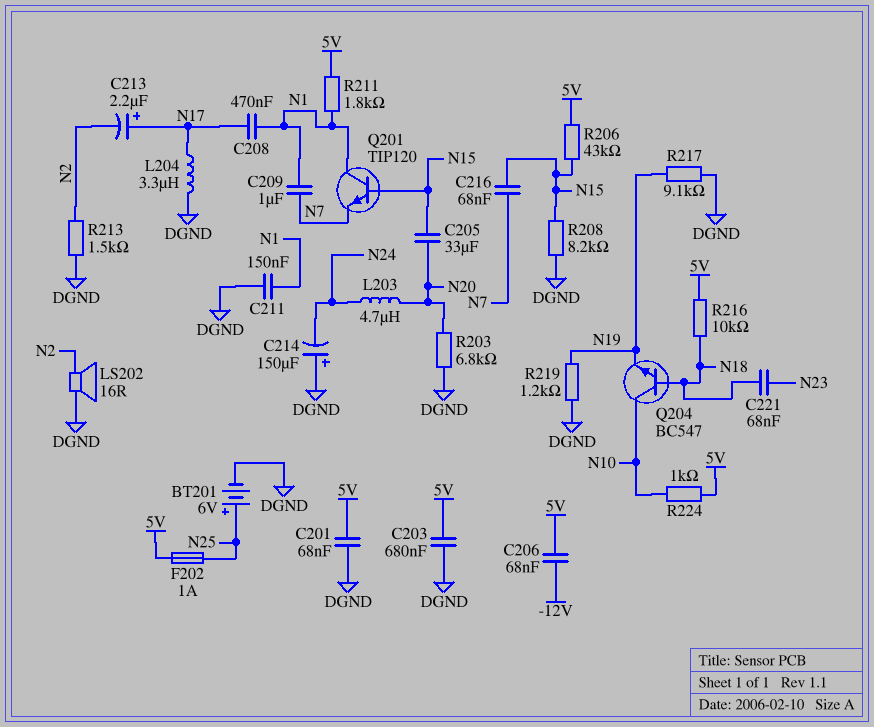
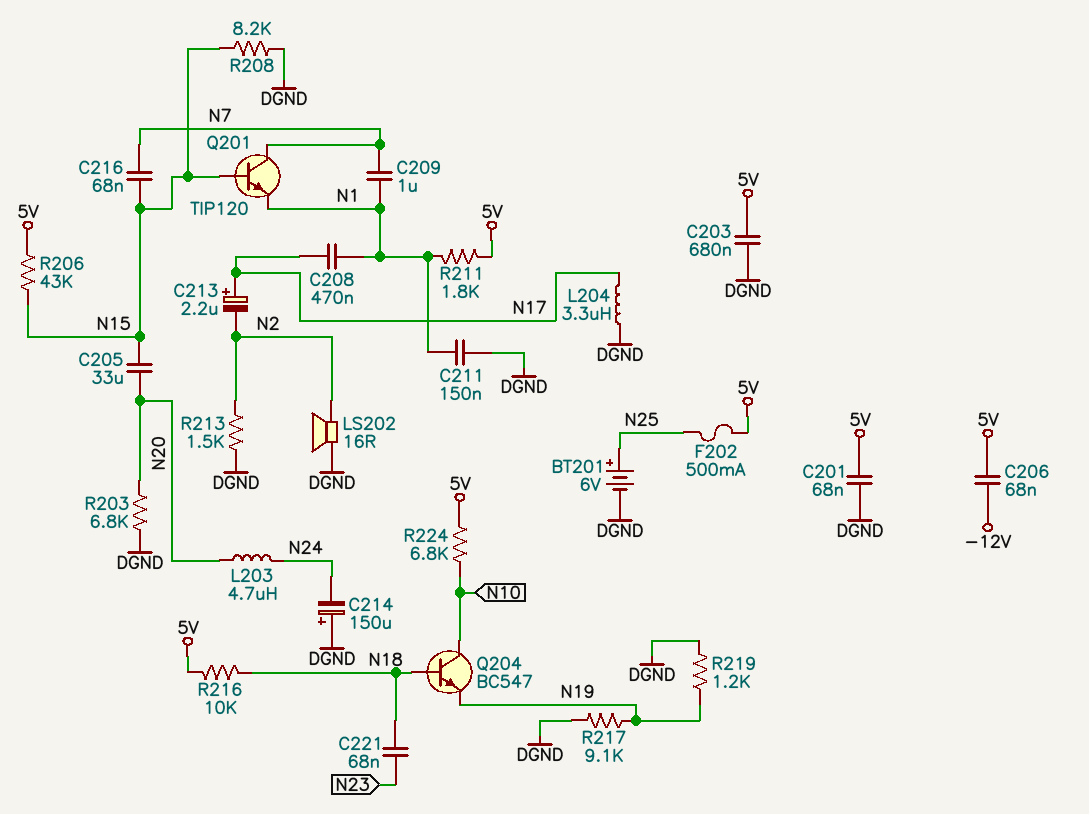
F202: 1A (5V, N25) -> 500mA (5V, N25)
Q201: NPN TIP120 (B N15, C N1, E N7) -> NPN TIP120 (B N15, C N7, E N1)
R224: 1k (5V, N10) -> 6.8k (5V, N10)

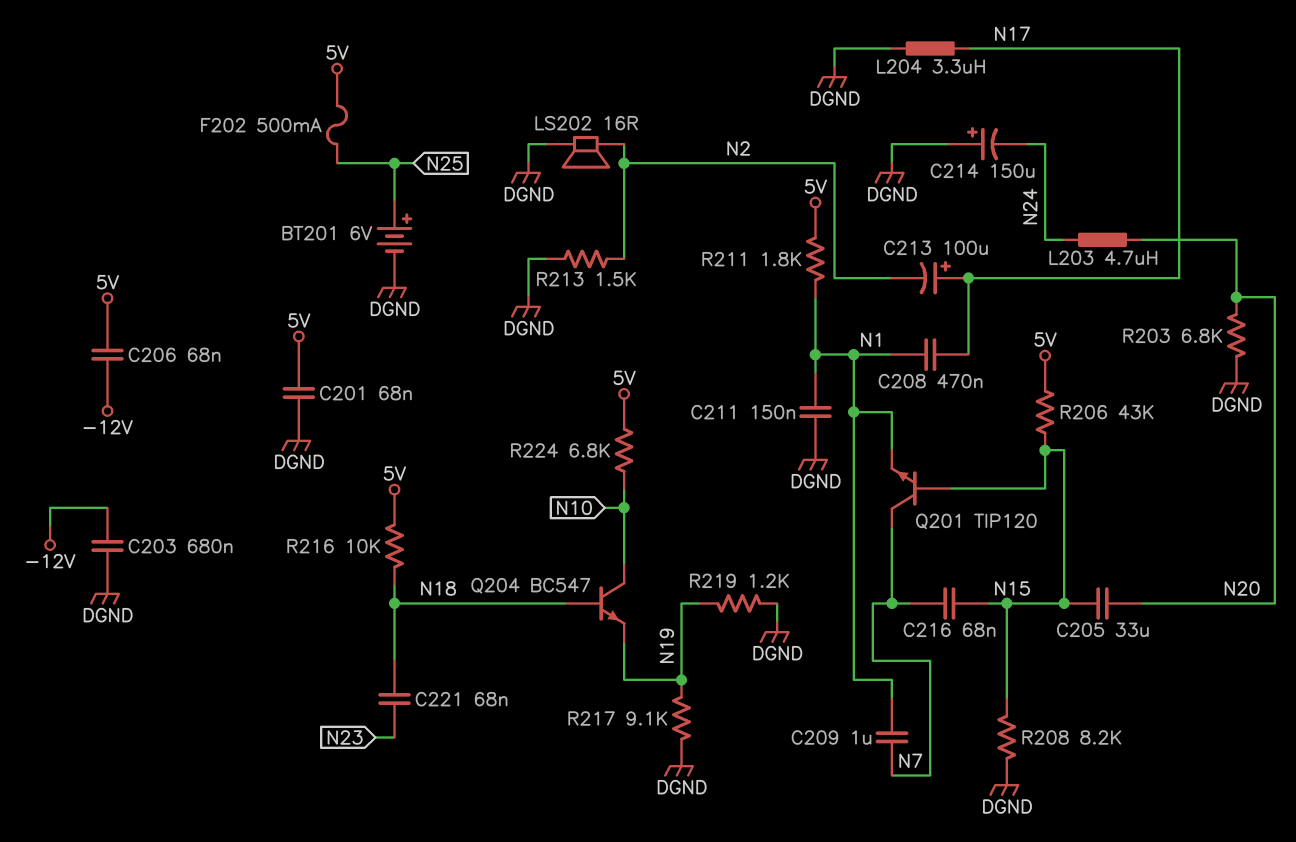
C203: 680nF (5V, DGND) -> 680nF (-12V, DGND)
C213: 2.2uF (plus N17, minus N2) -> 100uF (plus N17, minus N2)

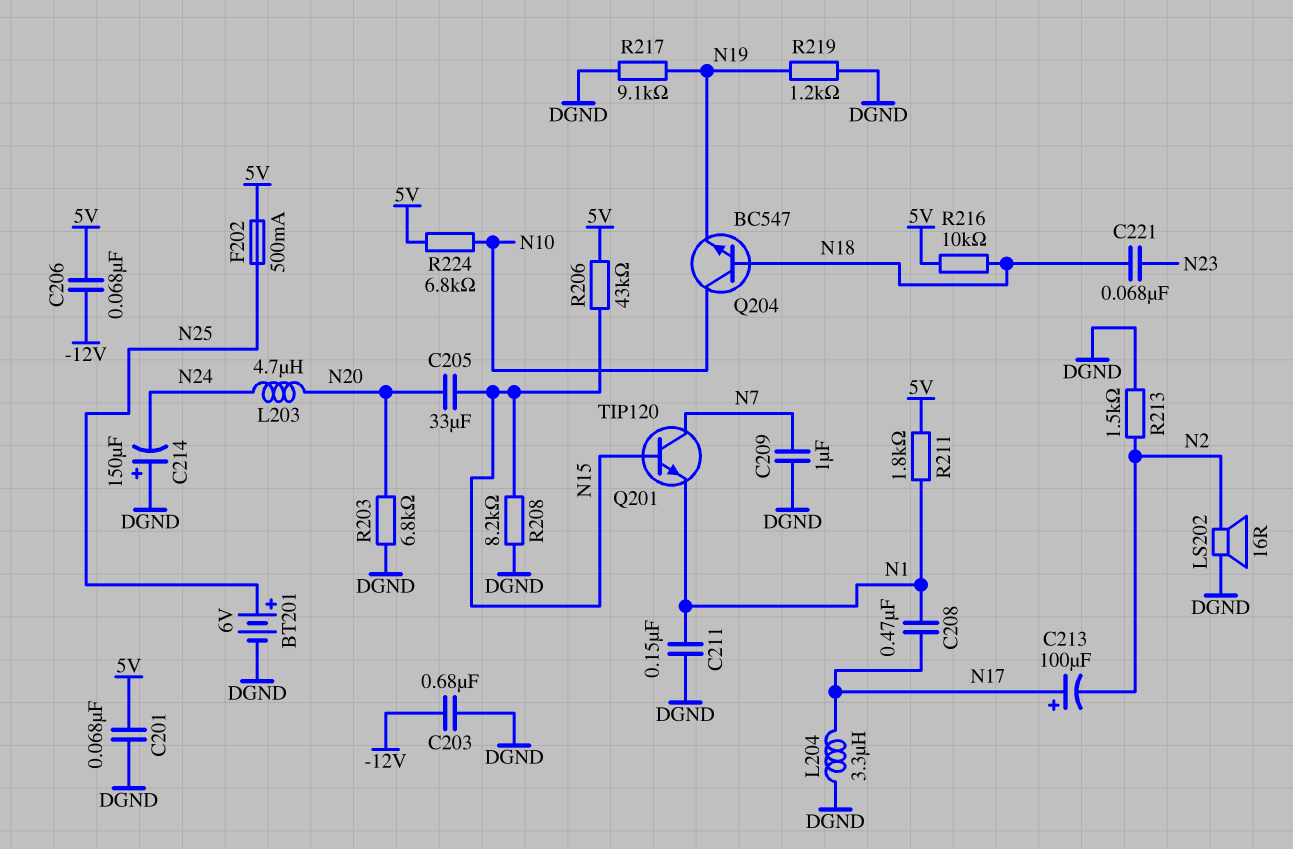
C209: 1uF (N1, N7) -> 1uF (DGND, N7)
C216: 68nF (N7, N15) -> none

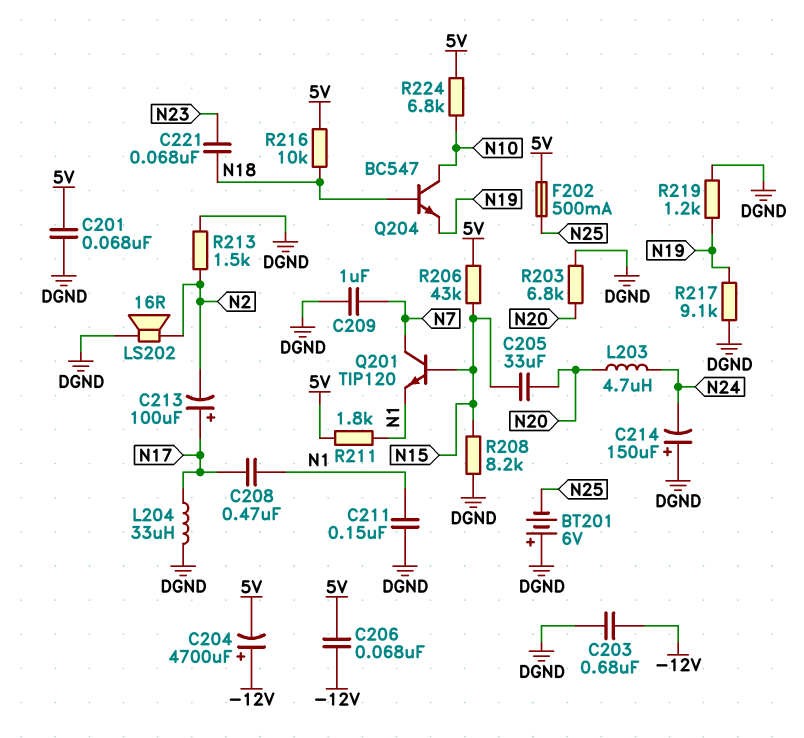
BT201: 6V (plus N25, minus DGND) -> 6V (plus DGND, minus N25)
C204: none -> 4700uF (plus -12V, minus 5V)
L204: 3.3uH (DGND, N17) -> 33uH (DGND, N17)

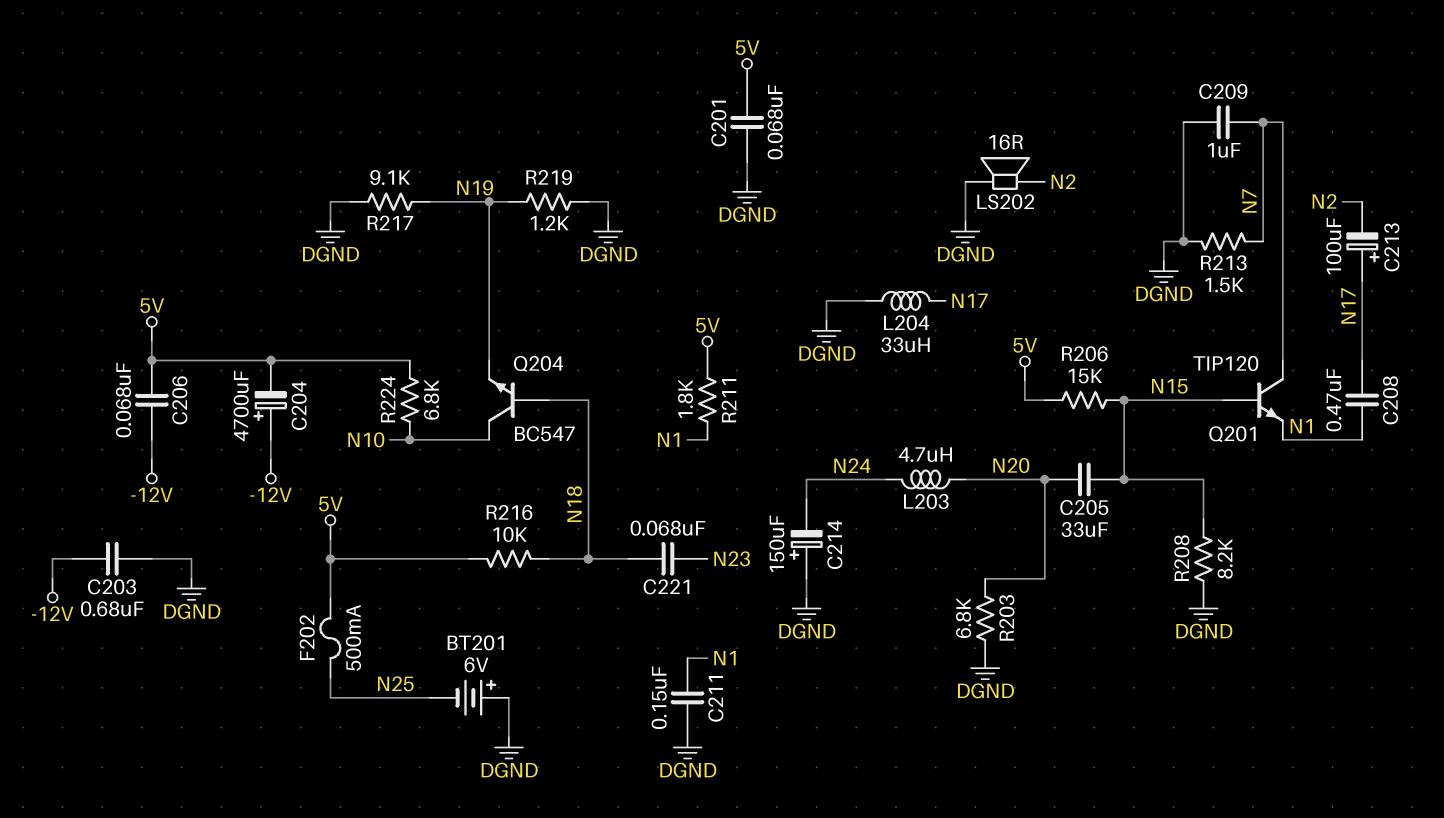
R206: 43k (5V, N15) -> 15k (5V, N15)
R213: 1.5k (DGND, N2) -> 1.5k (DGND, N7)

